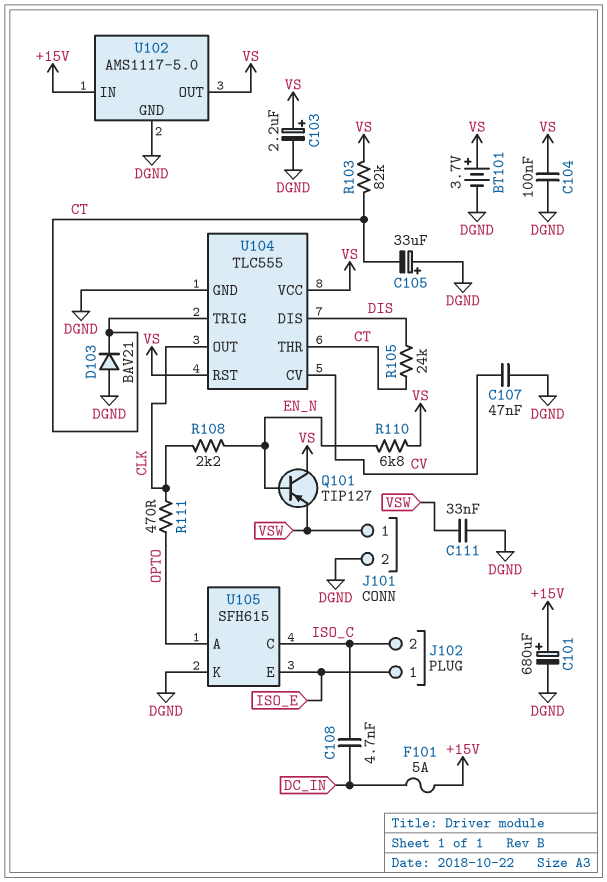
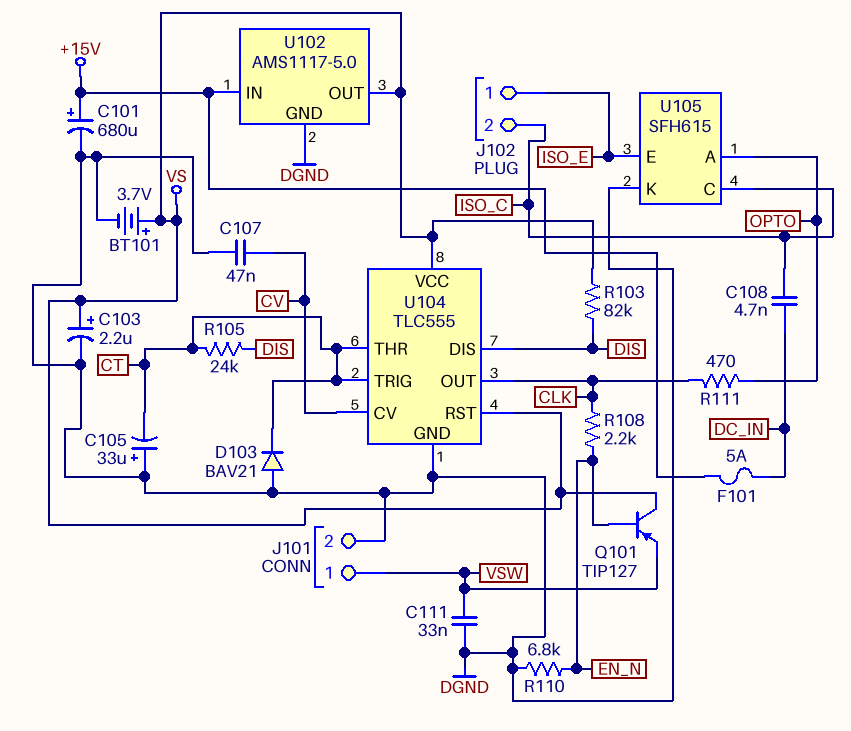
C104: 100nF (DGND, VS) -> none
R103: 82k (CT, VS) -> 82k (DIS, VS)
R110: 6.8k (EN_N, VS) -> 6.8k (DGND, EN_N)

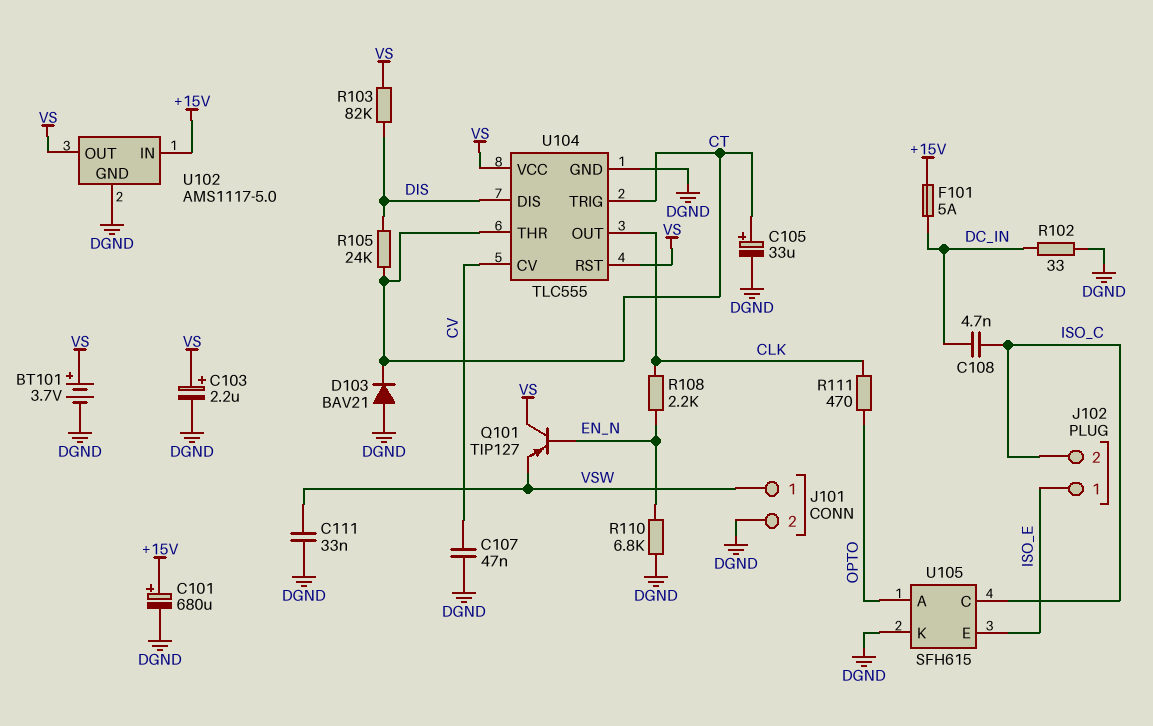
C105: 33uF (plus DGND, minus CT) -> 33uF (plus CT, minus DGND)
R102: none -> 33 (DC_IN, DGND)

